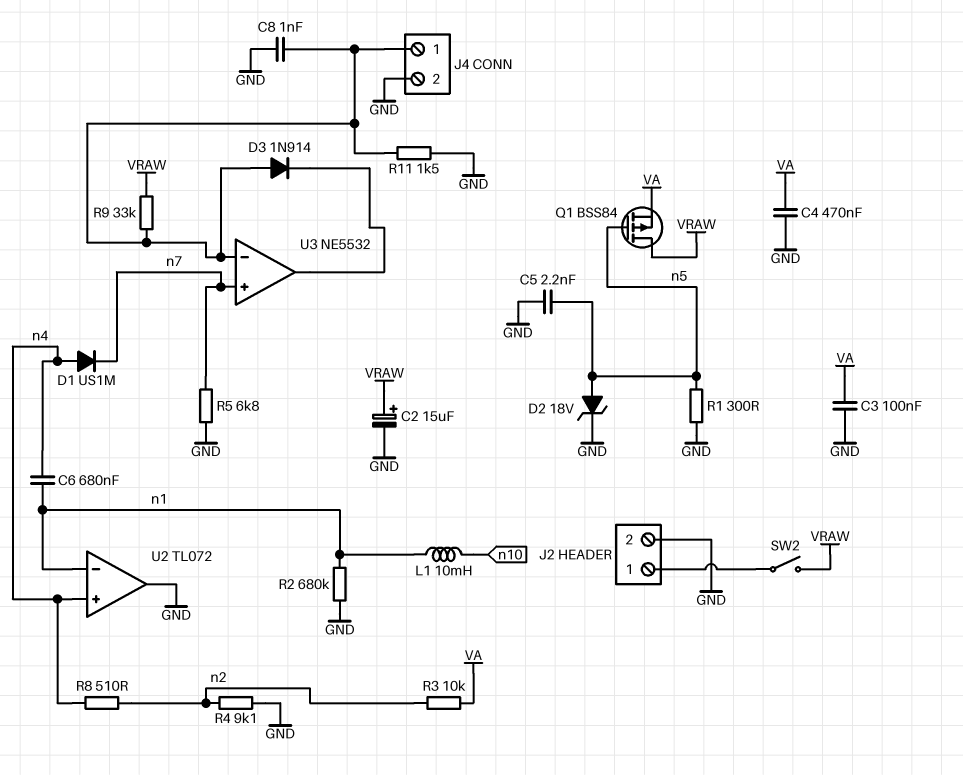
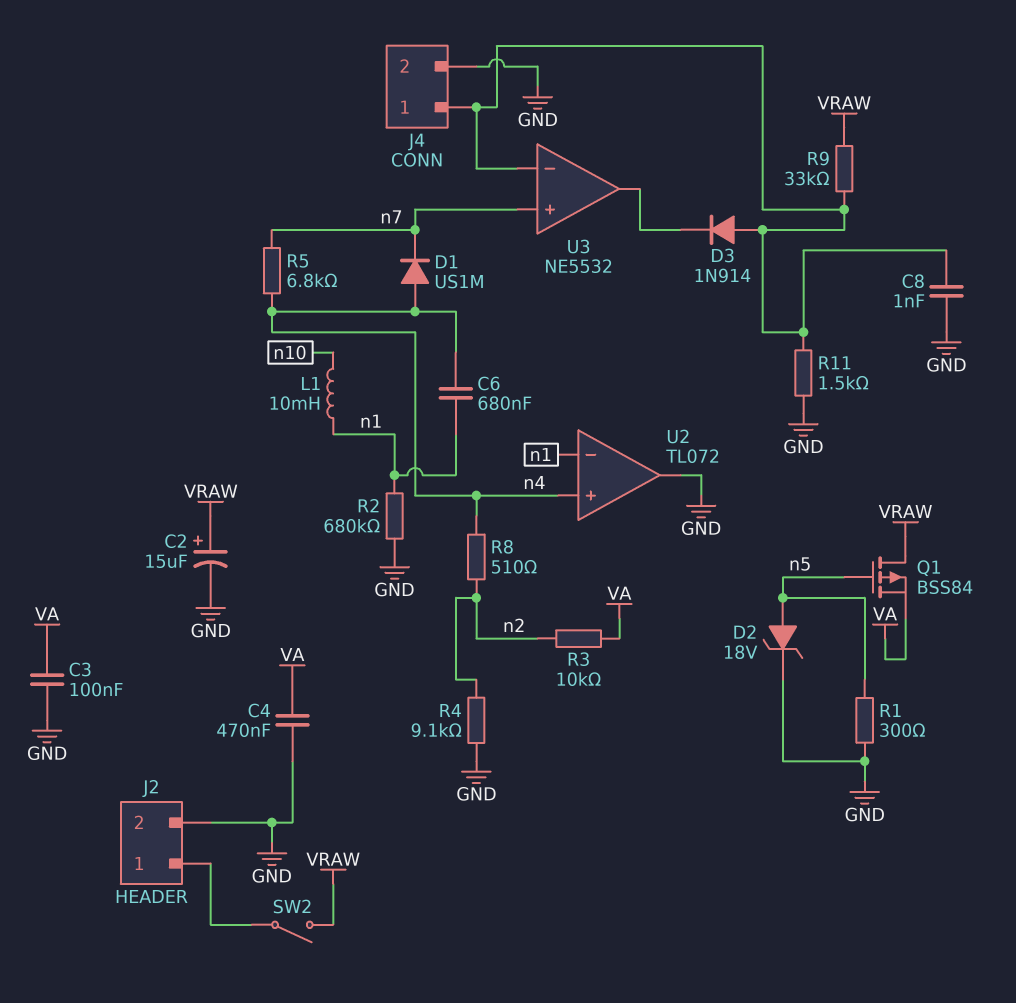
C5: 2.2nF (GND, n5) -> none
R5: 6.8k (GND, n7) -> 6.8k (n4, n7)

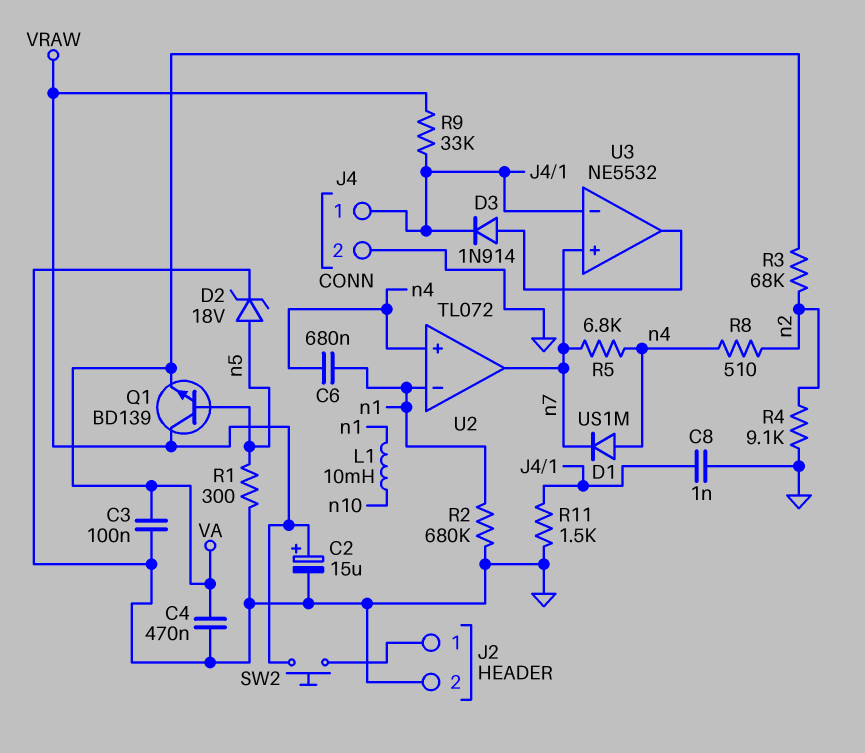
D3: diode 1N914 (A J4/1, K U3/out) -> diode 1N914 (A U3/out, K J4/1)
Q1: PMOS BSS84 (G n5, D VRAW, S VA) -> NPN BD139 (B n5, C VRAW, E VA)
R3: 10k (VA, n2) -> 68k (VA, n2)
SW2: switch (J2/1, VRAW) -> button (J2/1, VRAW)
U2 pin out: GND -> n7

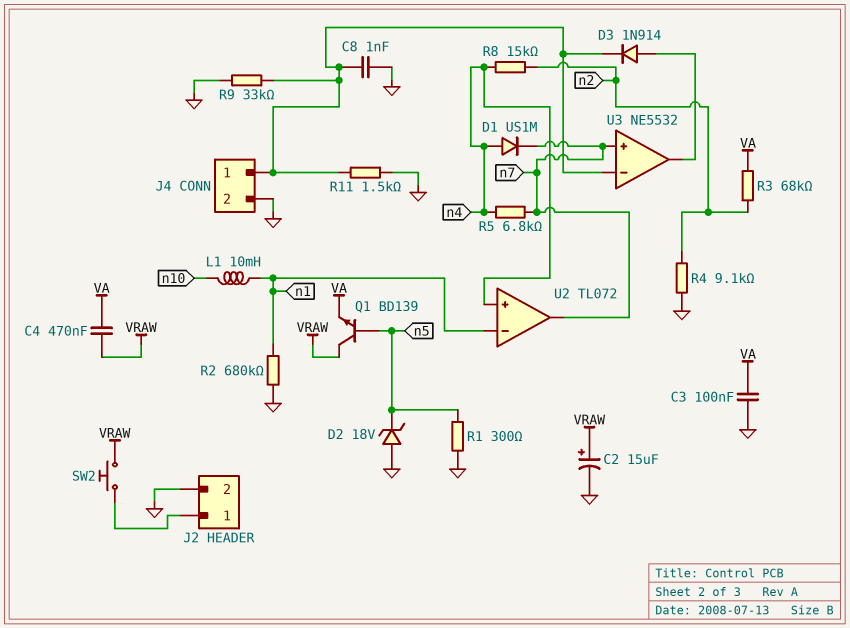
C4: 470nF (GND, VA) -> 470nF (VA, VRAW)
C6: 680nF (n1, n4) -> none
D2: zener 18V (A n5, K GND) -> zener 18V (A GND, K n5)
R8: 510 (n2, n4) -> 15k (n2, n4)
R9: 33k (J4/1, VRAW) -> 33k (GND, J4/1)

